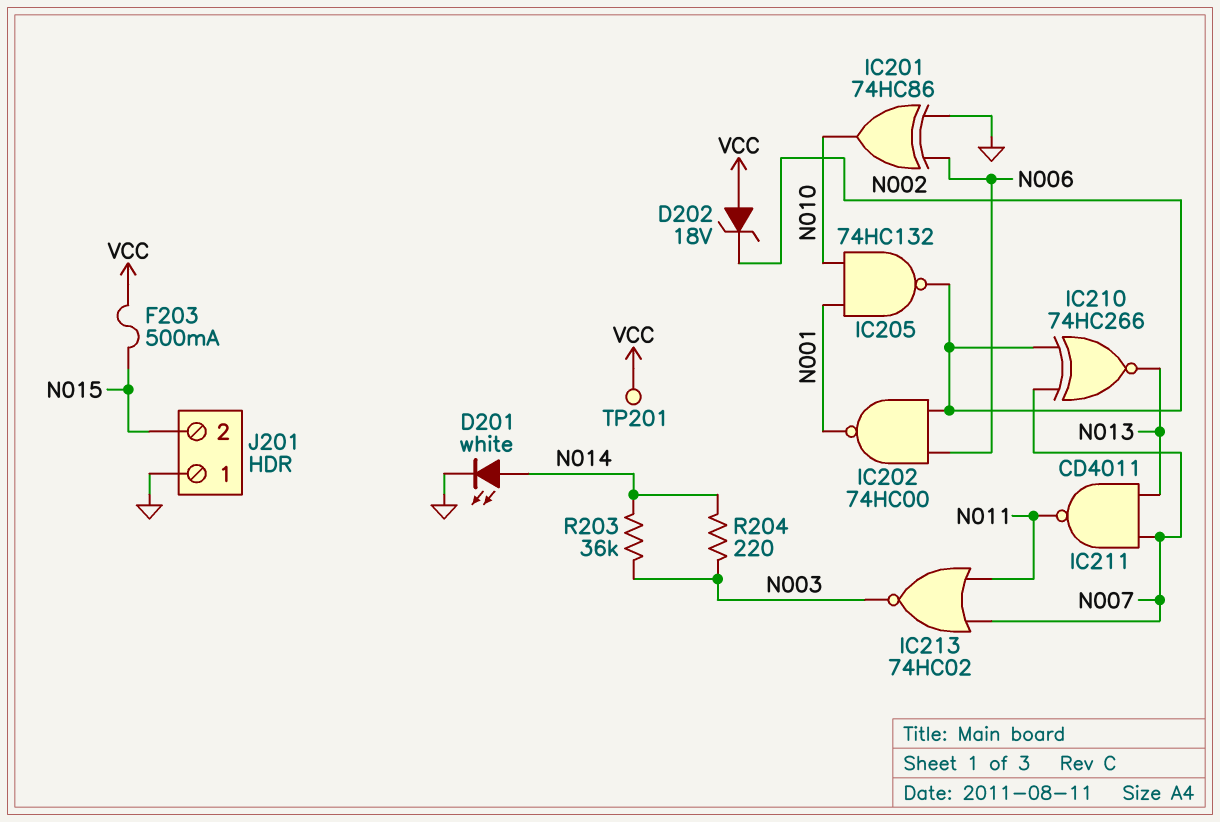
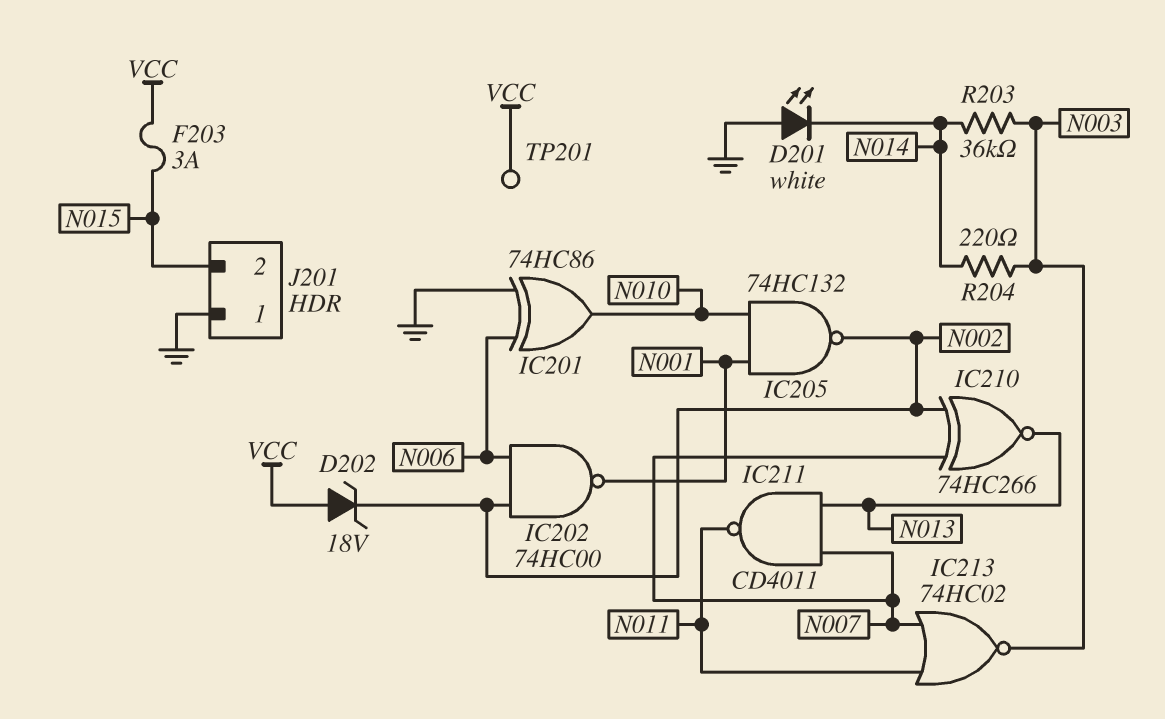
D201: LED white (A N014, K GND) -> LED white (A GND, K N014)
F203: 500mA (N015, VCC) -> 3A (N015, VCC)

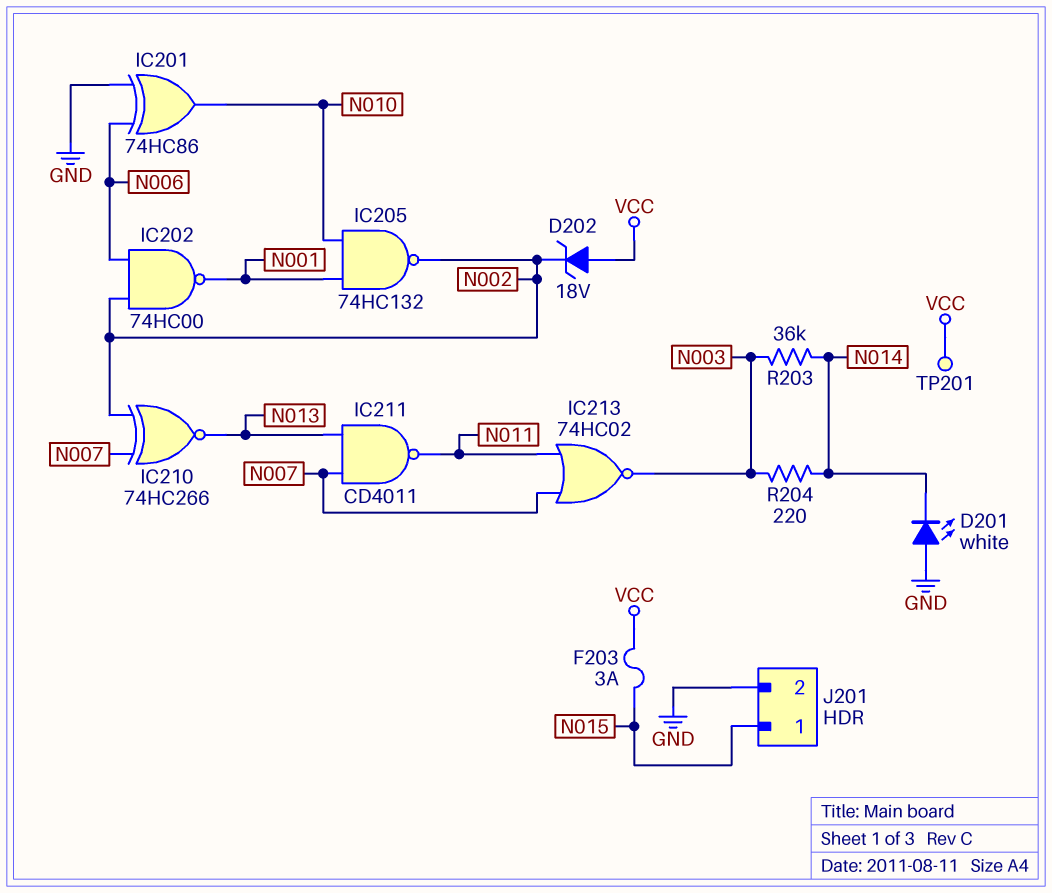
J201 pin 1: GND -> N015
J201 pin 2: N015 -> GND

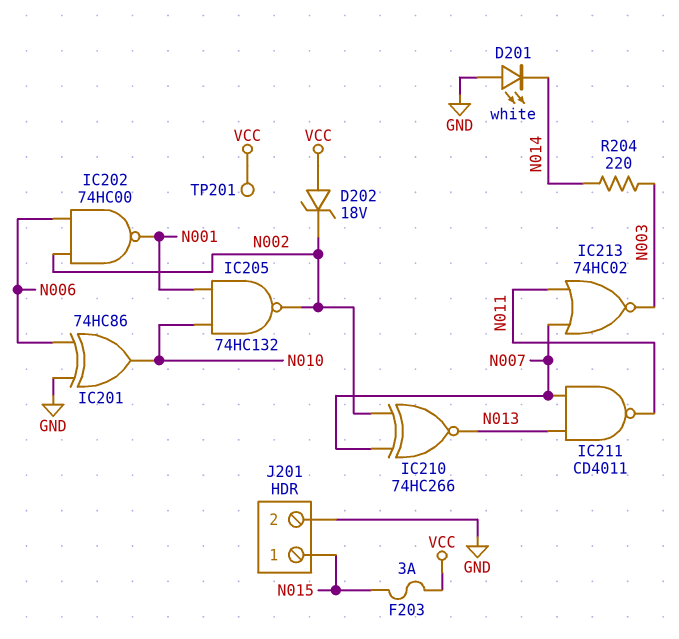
R203: 36k (N003, N014) -> none

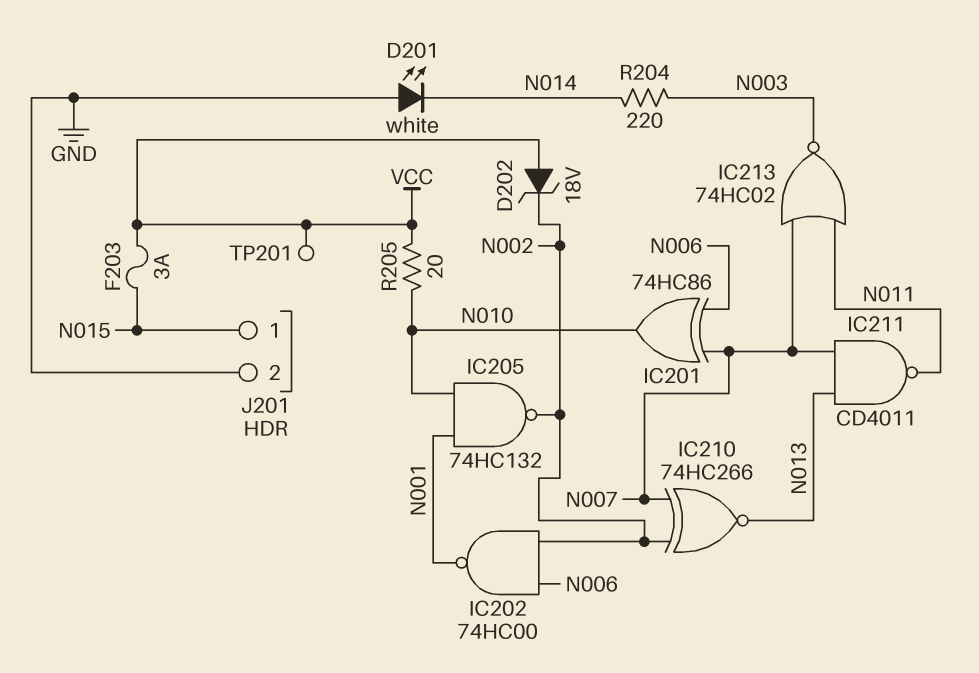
IC201: XOR 74HC86 (in GND, in N006, out N010) -> XOR 74HC86 (in N006, in N007, out N010)
R205: none -> 20 (N010, VCC)

